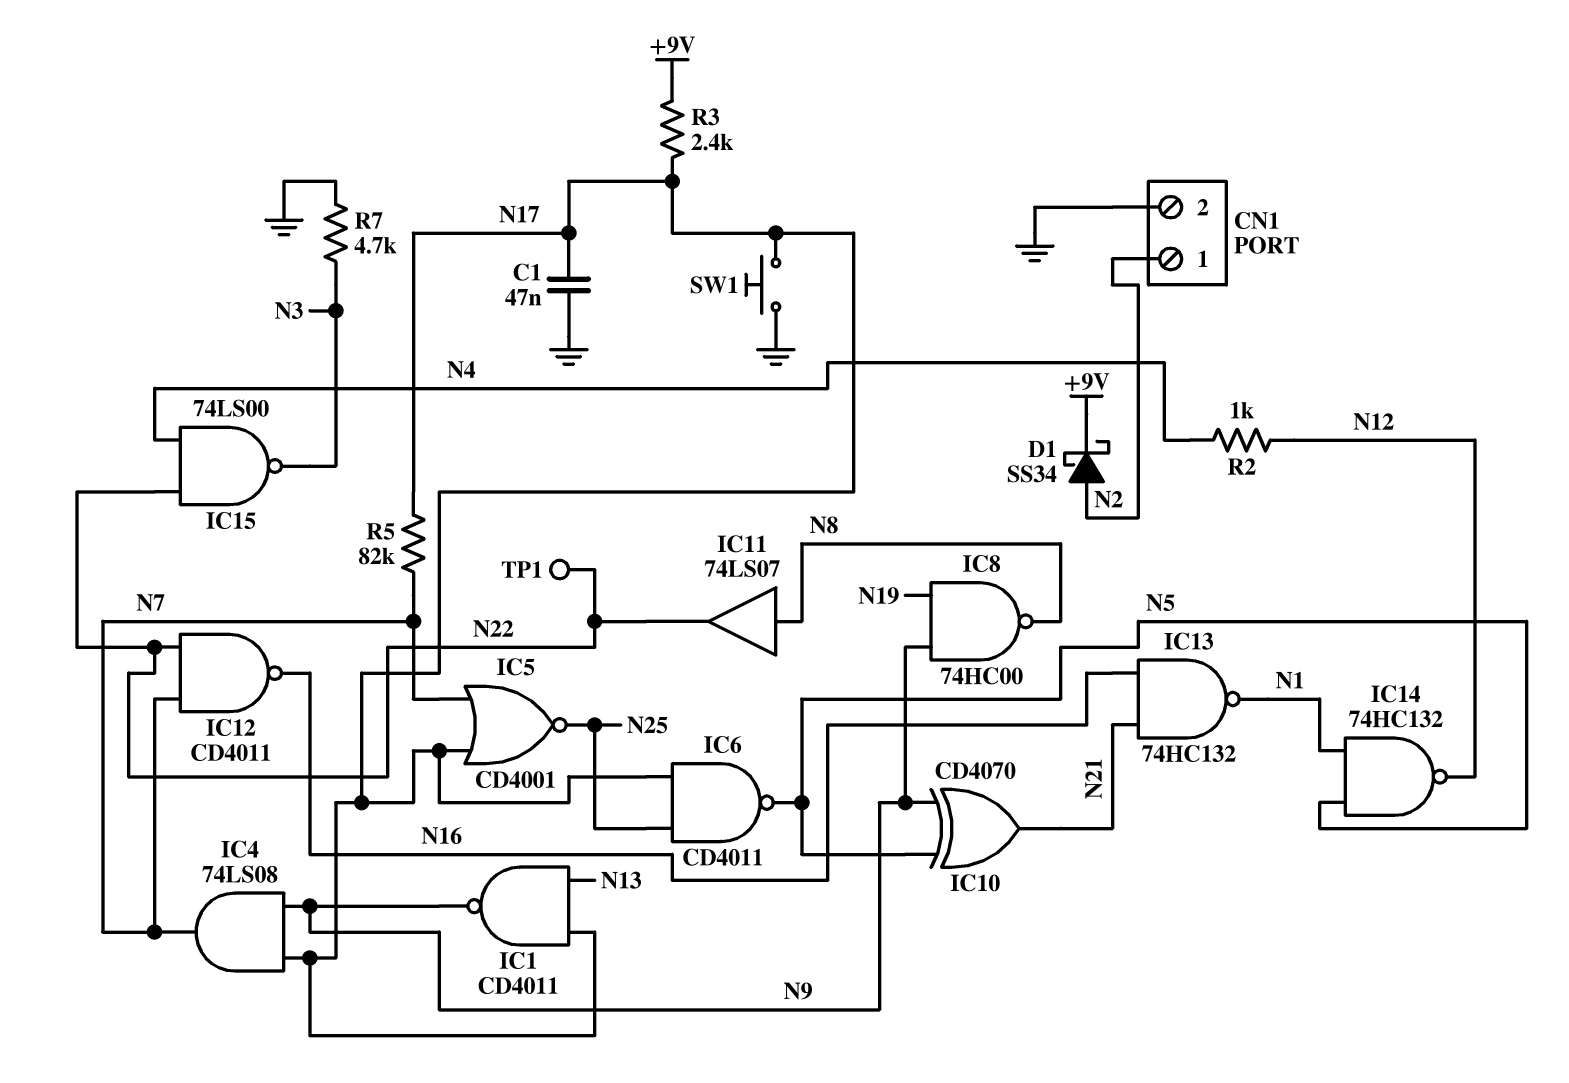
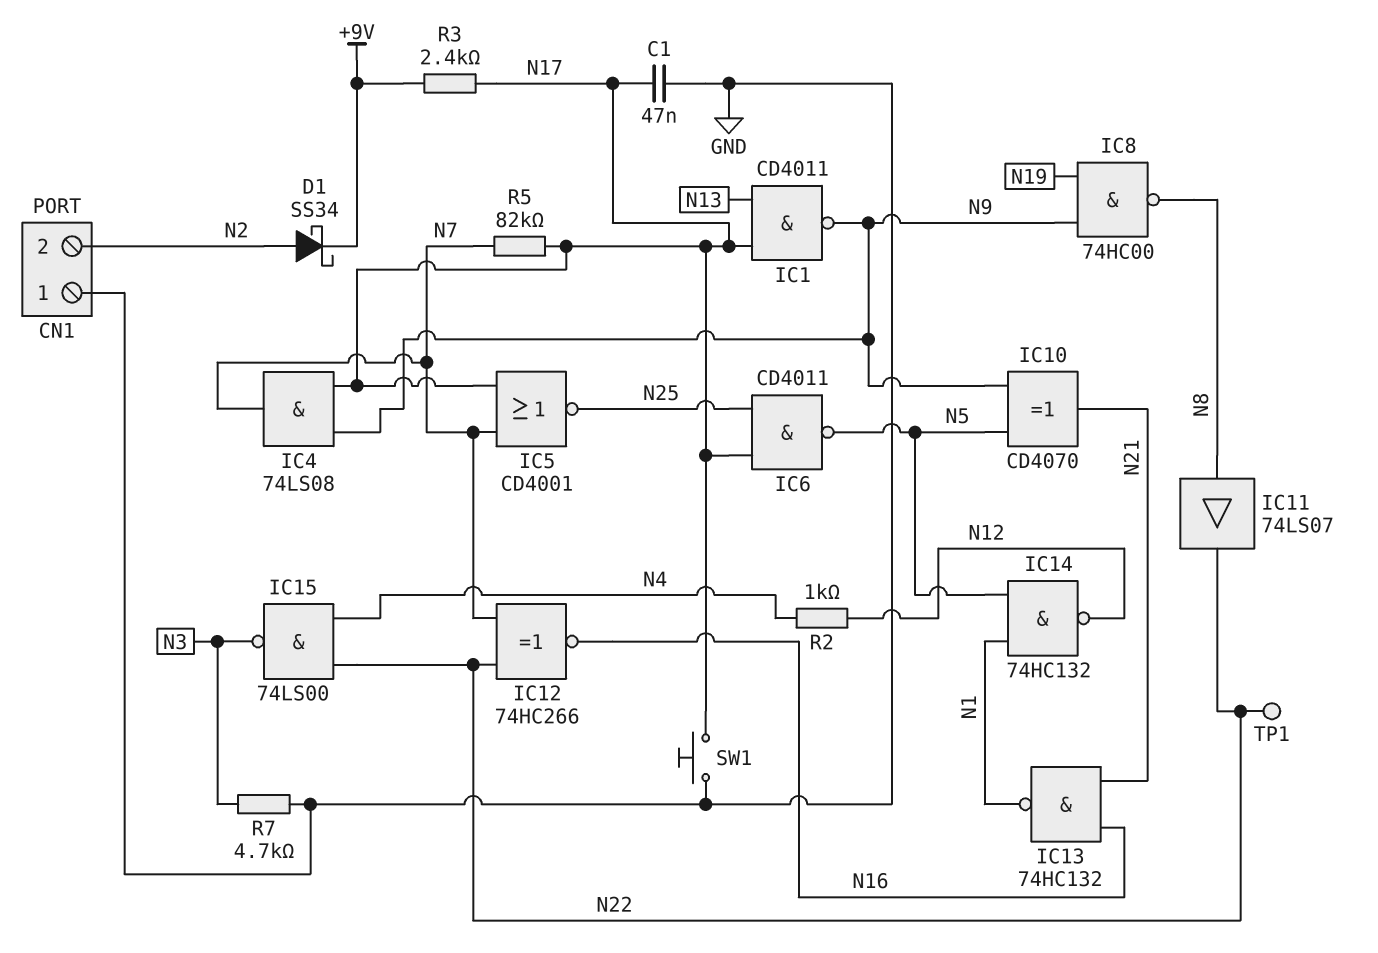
CN1 pin 1: N2 -> GND
CN1 pin 2: GND -> N2
IC12: NAND CD4011 (in N7, in N22, out N16) -> XNOR 74HC266 (in N7, in N22, out N16)

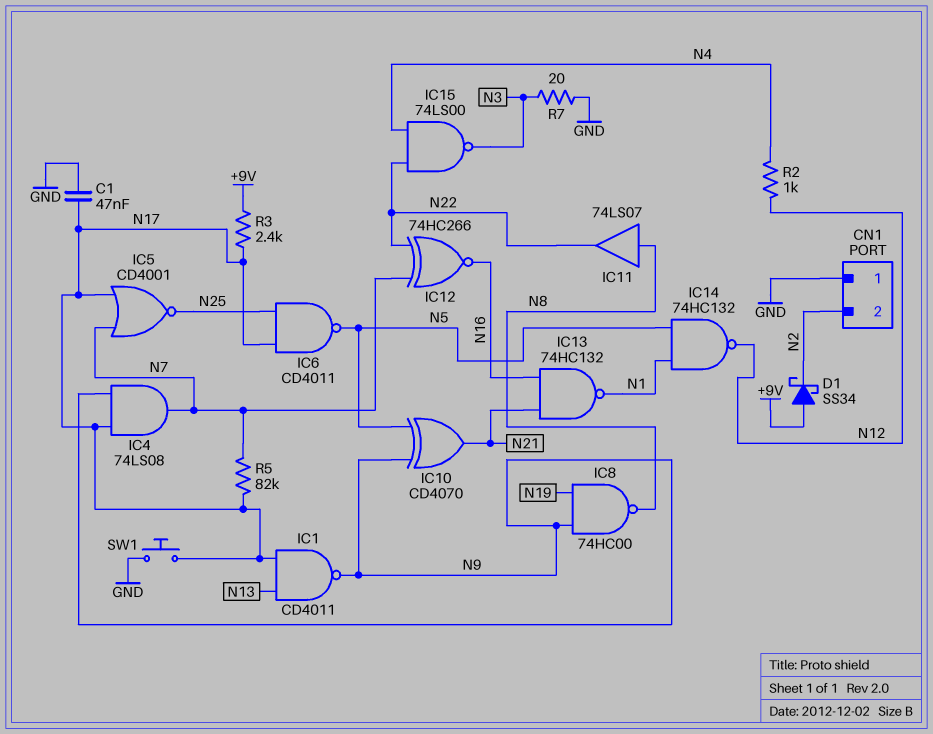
D1: schottky SS34 (A N2, K +9V) -> schottky SS34 (A +9V, K N2)
R7: 4.7k (GND, N3) -> 20 (GND, N3)
TP1: test point (N22) -> none

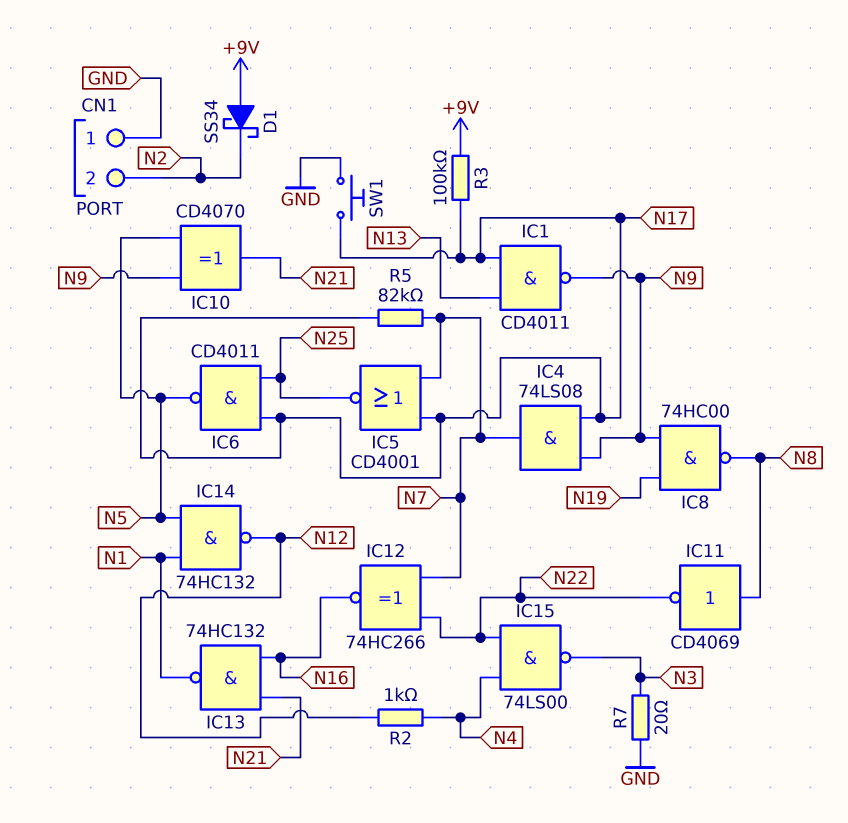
C1: 47nF (GND, N17) -> none
IC11: buffer 74LS07 (in N8, out N22) -> NOT CD4069 (in N8, out N22)
R3: 2.4k (+9V, N17) -> 100k (+9V, N17)

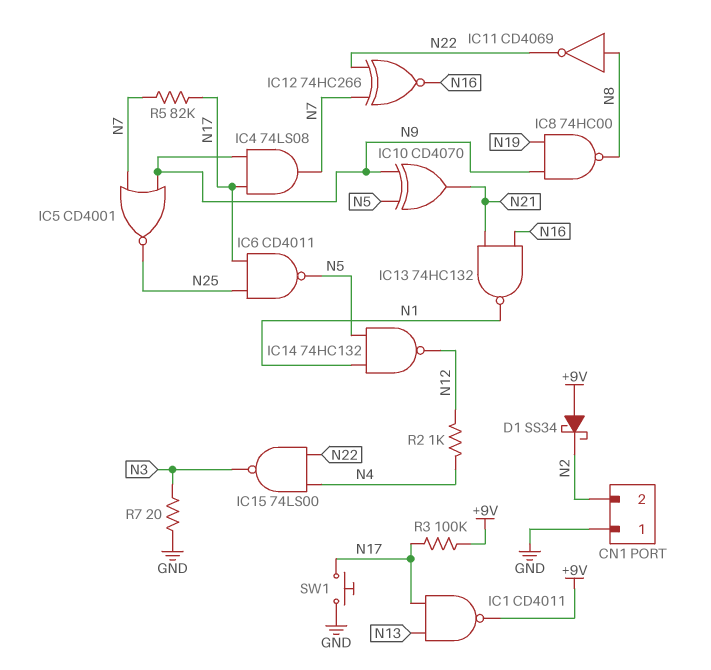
IC1: NAND CD4011 (in N13, in N17, out N9) -> NAND CD4011 (in N13, in N17, out +9V)
IC5: NOR CD4001 (in N7, in N17, out N25) -> NOR CD4001 (in N7, in N9, out N25)

